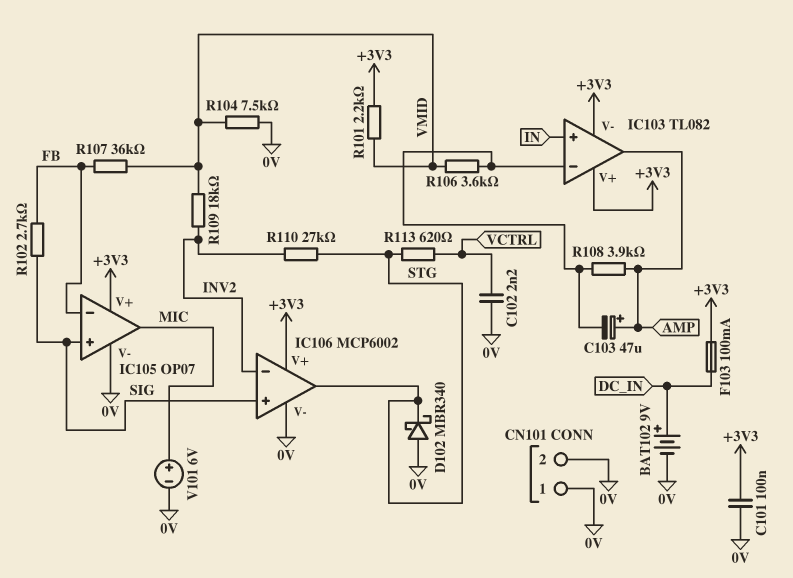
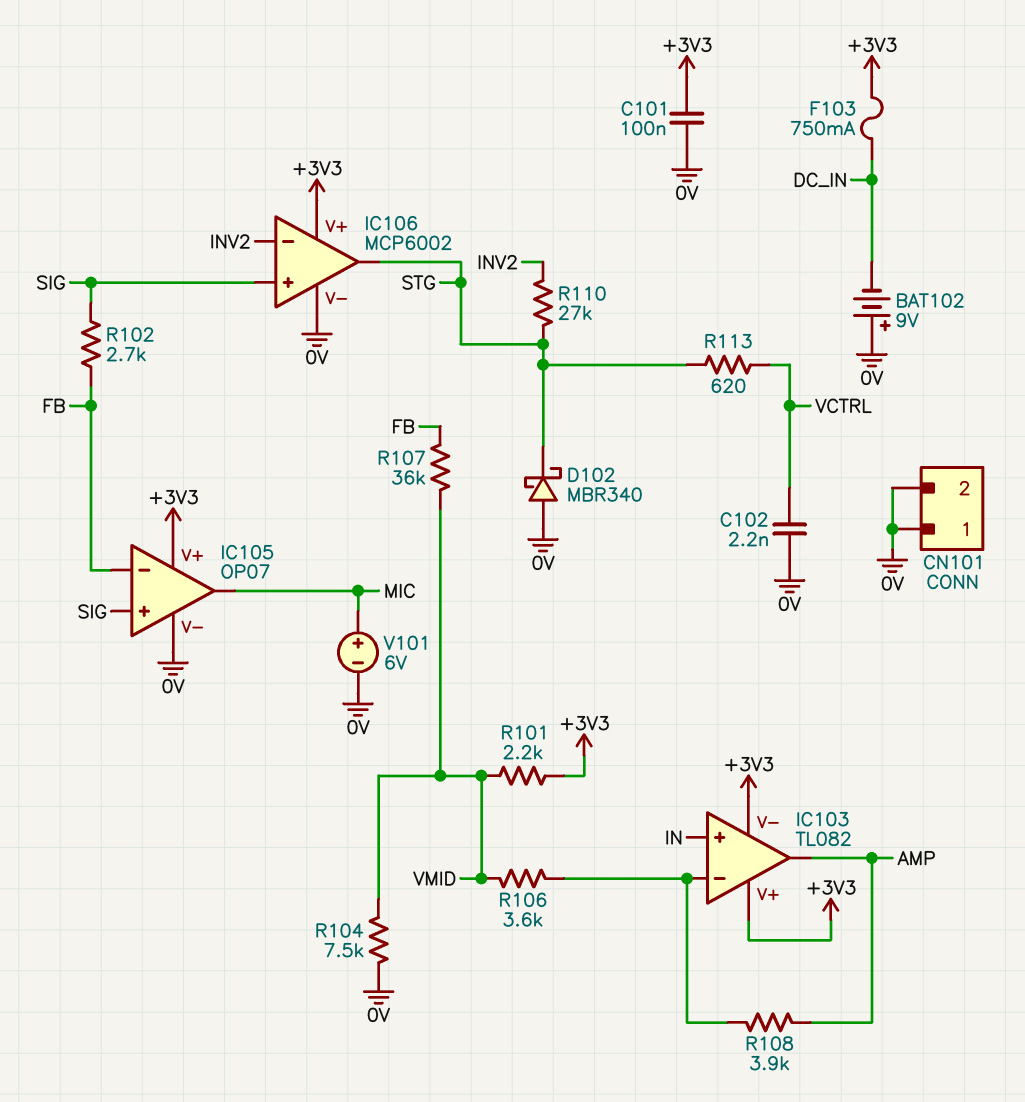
BAT102: 9V (plus DC_IN, minus 0V) -> 9V (plus 0V, minus DC_IN)
C103: 47uF (plus AMP, minus IC103/in-) -> none
F103: 100mA (+3V3, DC_IN) -> 750mA (+3V3, DC_IN)
R109: 18k (INV2, VMID) -> none

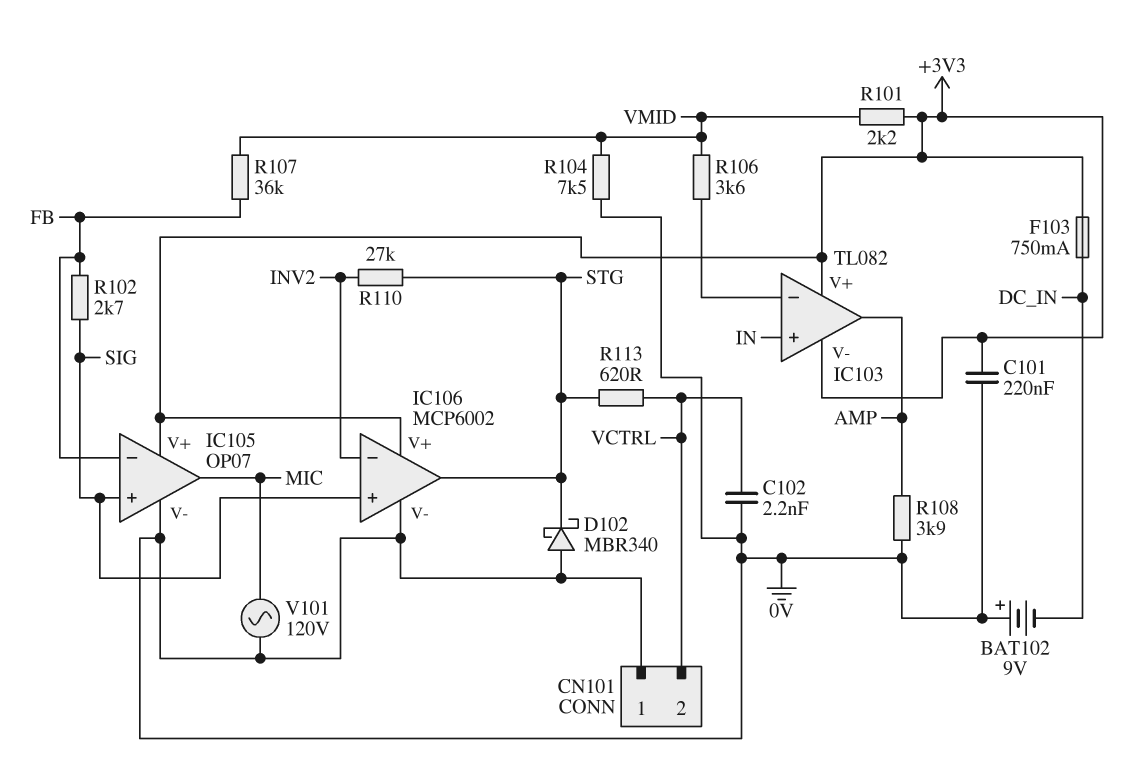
C101: 100nF (+3V3, 0V) -> 220nF (+3V3, 0V)
CN101 pin 2: 0V -> VCTRL
R108: 3.9k (AMP, IC103/in-) -> 3.9k (0V, AMP)
V101: 6V (plus MIC, minus 0V) -> AC 120V (0V, MIC)

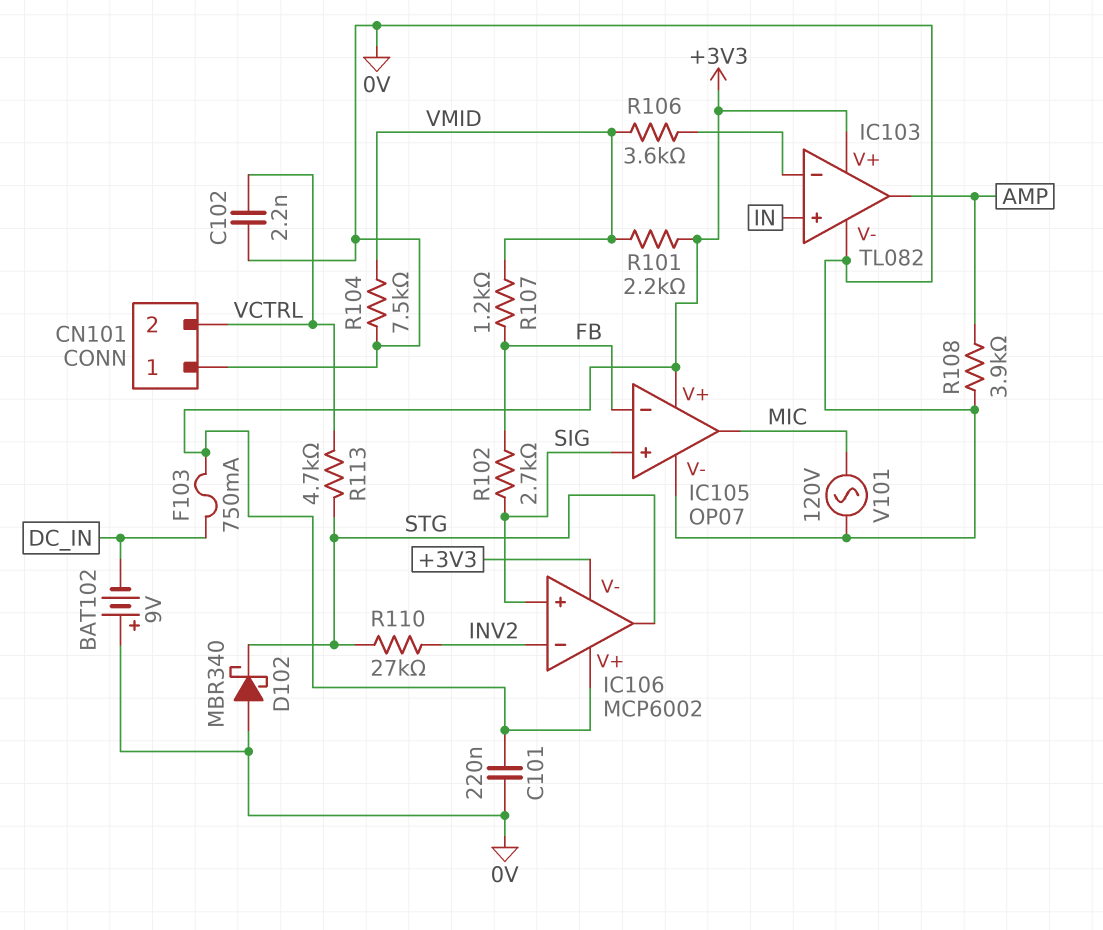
IC103 pin V-: +3V3 -> 0V
IC106 pin V-: 0V -> +3V3
R107: 36k (FB, VMID) -> 1.2k (FB, VMID)
R113: 620 (STG, VCTRL) -> 4.7k (STG, VCTRL)

